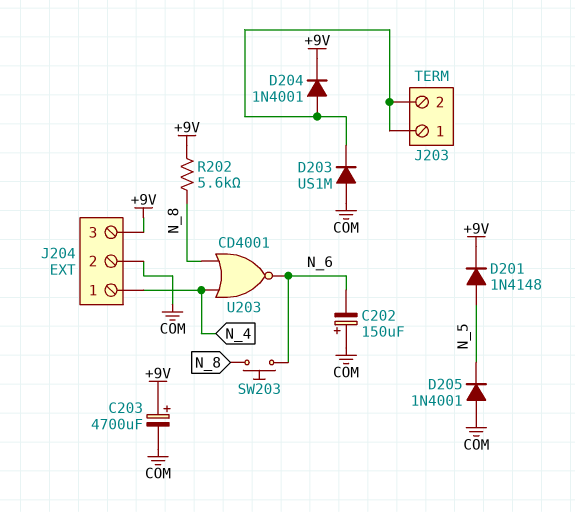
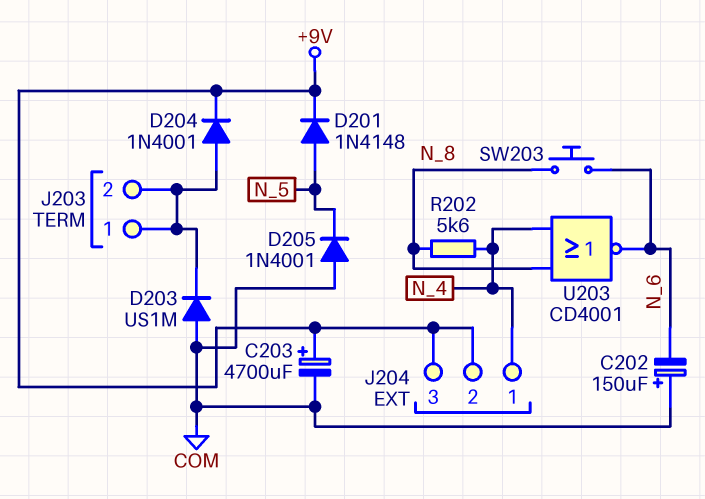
J204 pin 2: COM -> +9V
R202: 5.6k (+9V, N_8) -> 5.6k (N_4, N_8)

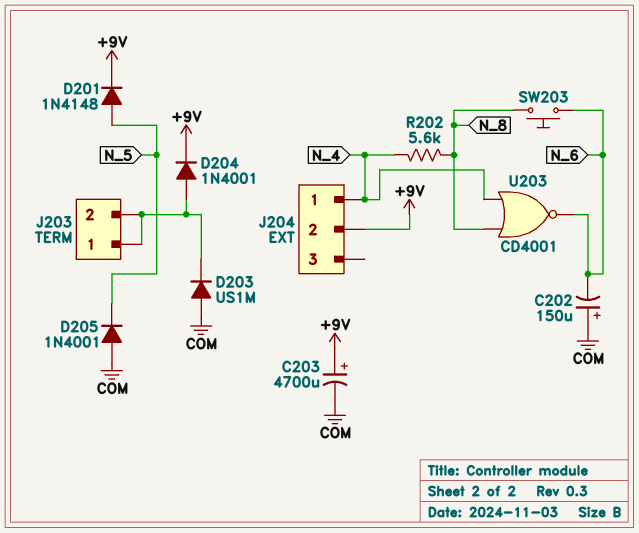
J204 pin 3: +9V -> none

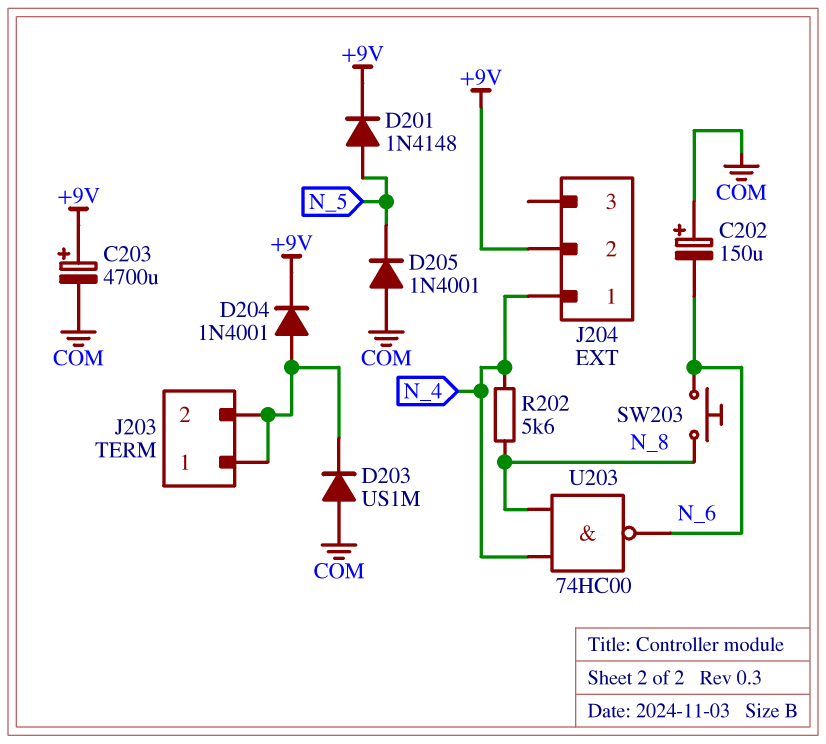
U203: NOR CD4001 (in N_4, in N_8, out N_6) -> NAND 74HC00 (in N_4, in N_8, out N_6)

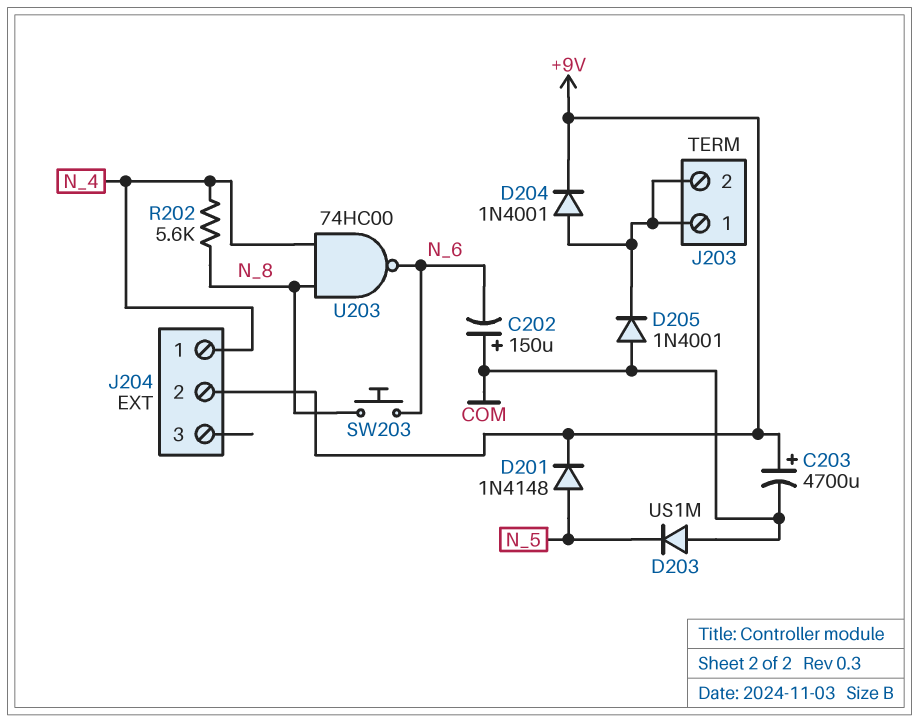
D203: diode US1M (A COM, K J203/1) -> diode US1M (A COM, K N_5)
D205: diode 1N4001 (A COM, K N_5) -> diode 1N4001 (A COM, K J203/1)

